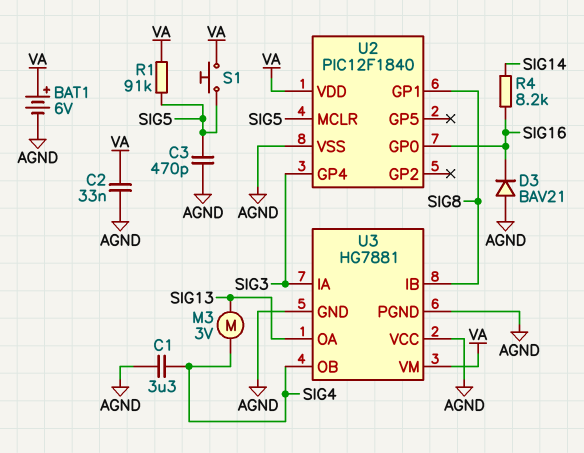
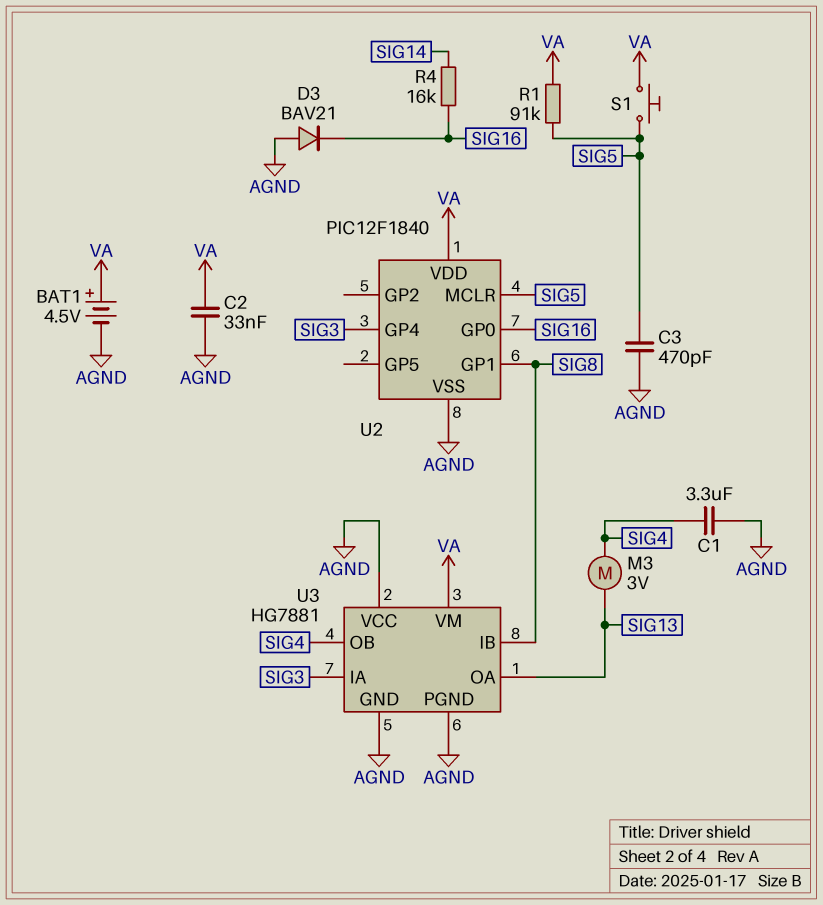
BAT1: 6V (plus VA, minus AGND) -> 4.5V (plus VA, minus AGND)
R4: 8.2k (SIG14, SIG16) -> 16k (SIG14, SIG16)

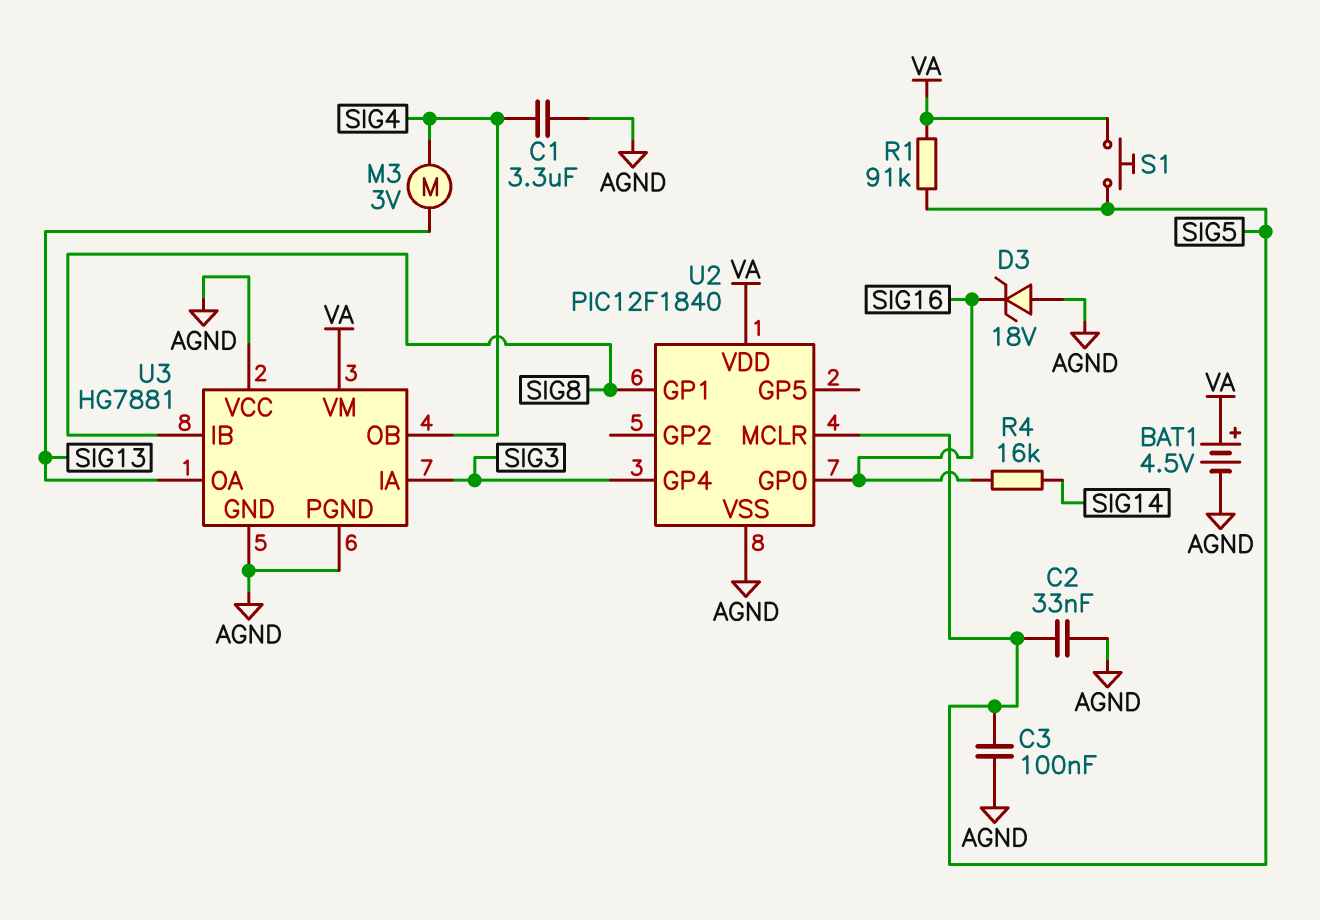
C2: 33nF (AGND, VA) -> 33nF (AGND, SIG5)
C3: 470pF (AGND, SIG5) -> 100nF (AGND, SIG5)
D3: diode BAV21 (A AGND, K SIG16) -> zener 18V (A AGND, K SIG16)

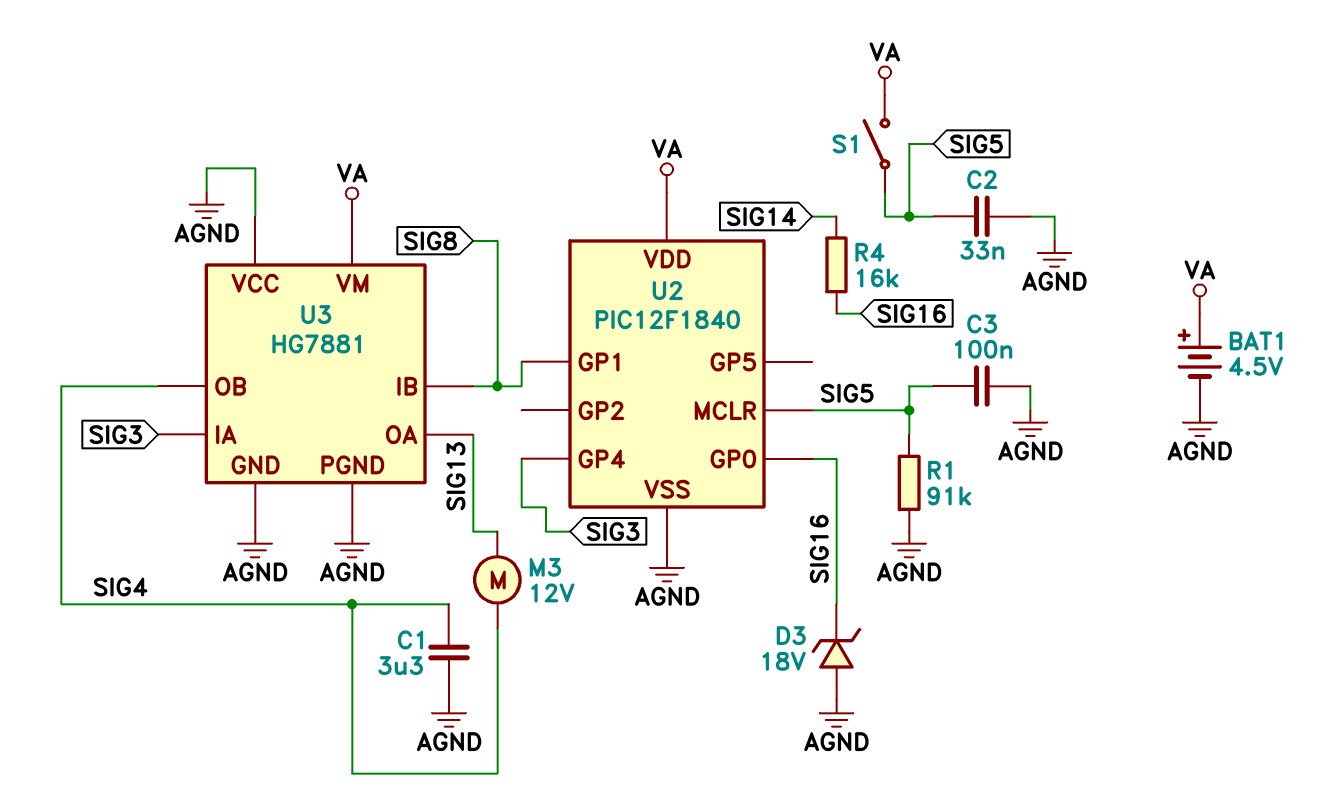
M3: motor 3V (SIG4, SIG13) -> motor 12V (SIG4, SIG13)
R1: 91k (SIG5, VA) -> 91k (AGND, SIG5)
S1: button (SIG5, VA) -> switch (SIG5, VA)

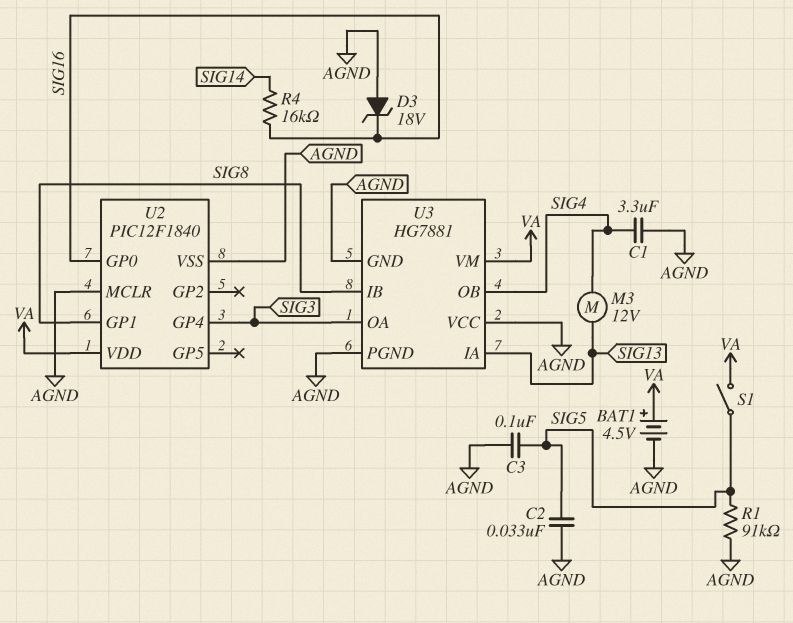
U2 pin MCLR: SIG5 -> AGND
U3 pin IA: SIG3 -> SIG13
U3 pin OA: SIG13 -> SIG3

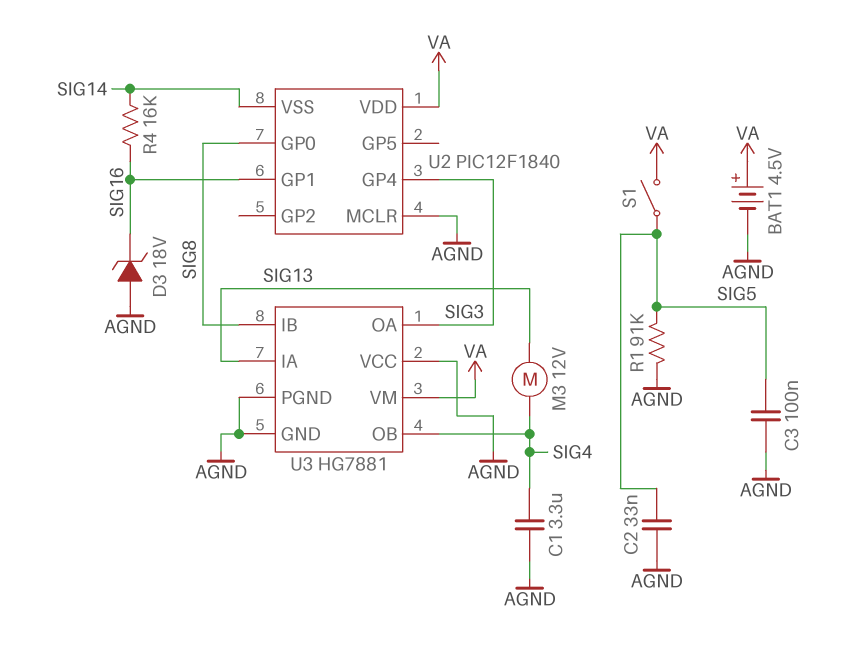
U2 pin GP0: SIG16 -> SIG8
U2 pin GP1: SIG8 -> SIG16
U2 pin VSS: AGND -> SIG14

